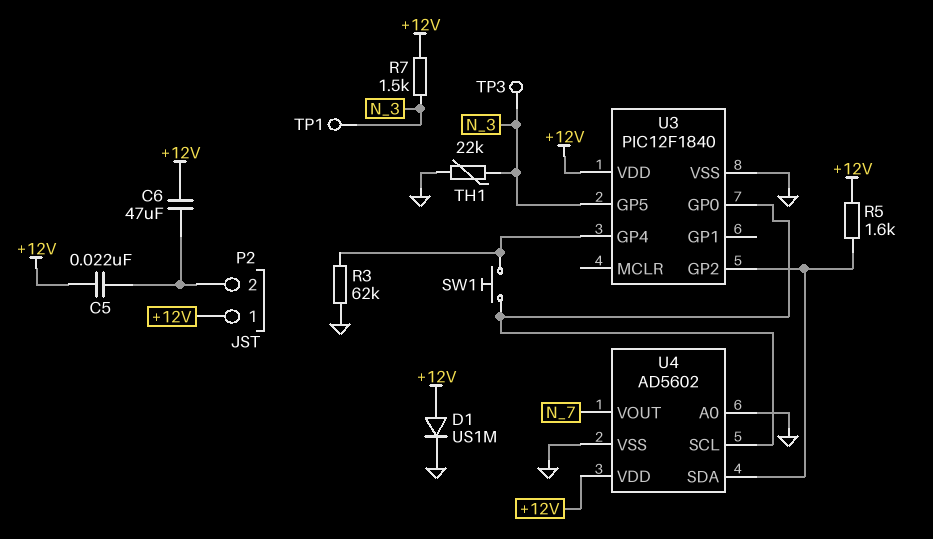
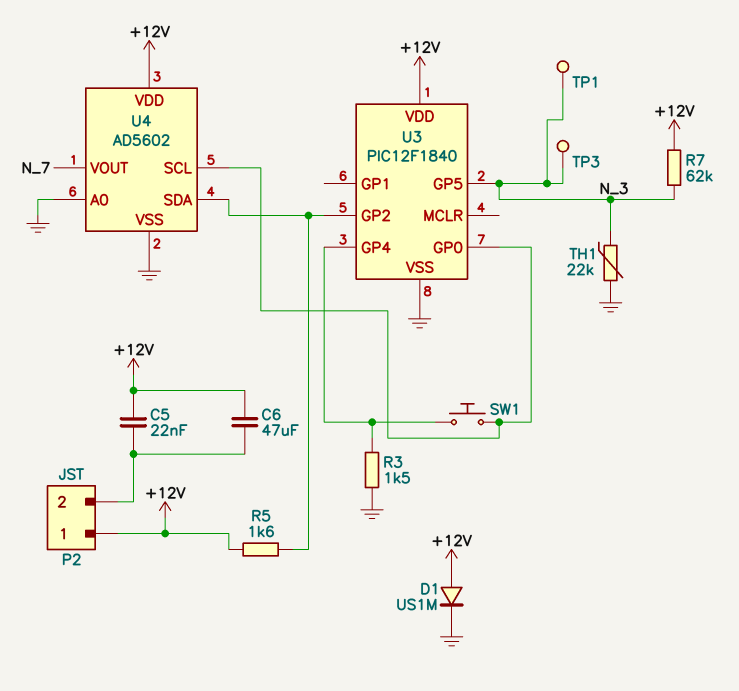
R3: 62k (GND, U3/GP4) -> 1.5k (GND, U3/GP4)
R7: 1.5k (+12V, N_3) -> 62k (+12V, N_3)

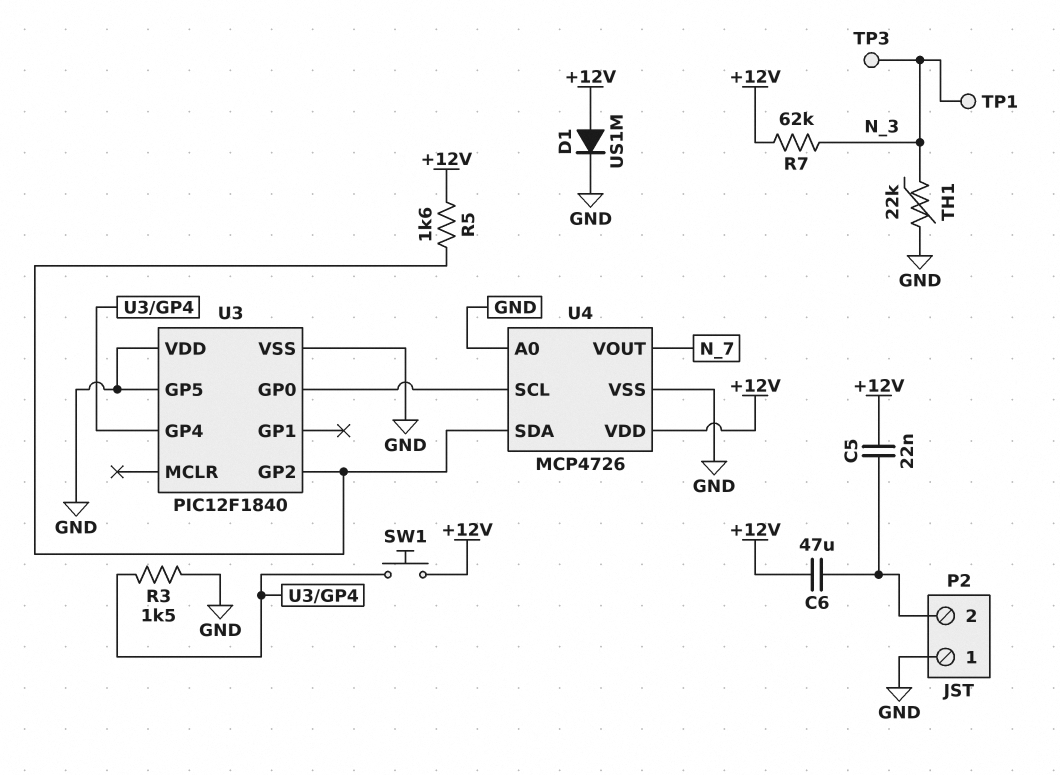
P2 pin 1: +12V -> GND
SW1: button (U3/GP0, U3/GP4) -> button (+12V, U3/GP4)
U3 pin GP5: N_3 -> GND
U3 pin VDD: +12V -> GND
U4: AD5602 -> MCP4726

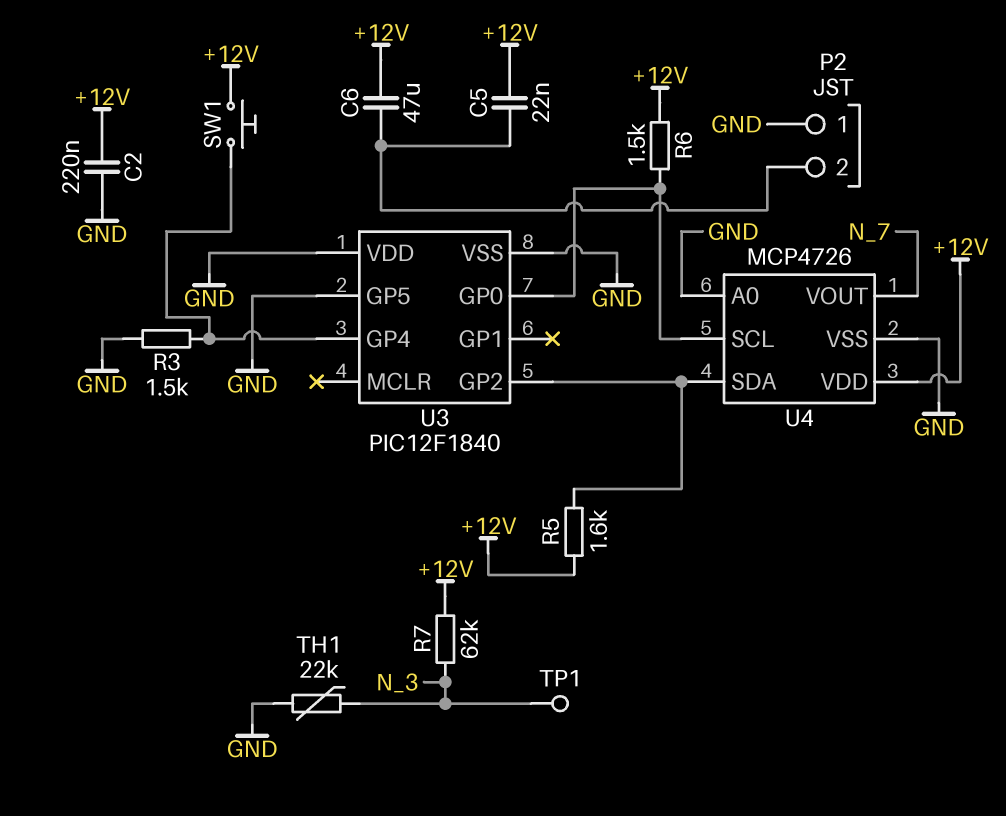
C2: none -> 220nF (+12V, GND)
D1: diode US1M (A +12V, K GND) -> none
R6: none -> 1.5k (+12V, U3/GP0)
TP3: test point (N_3) -> none

